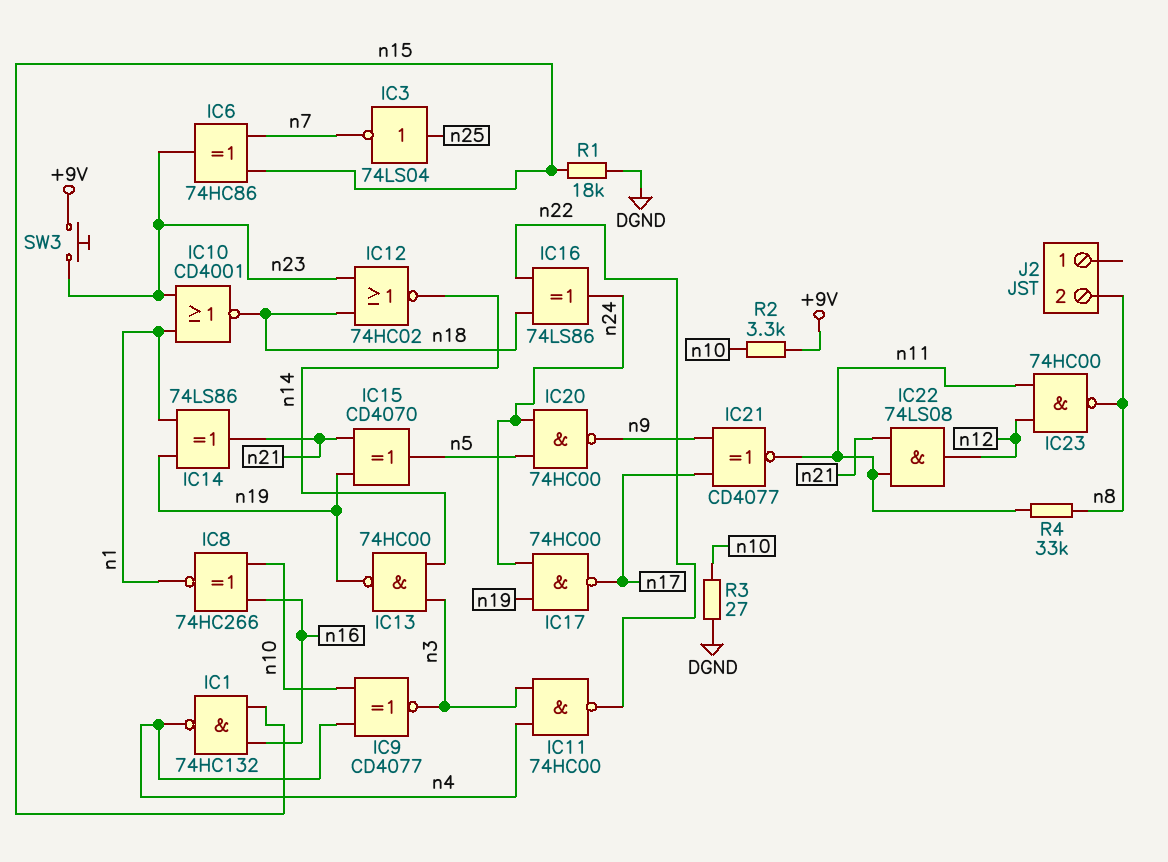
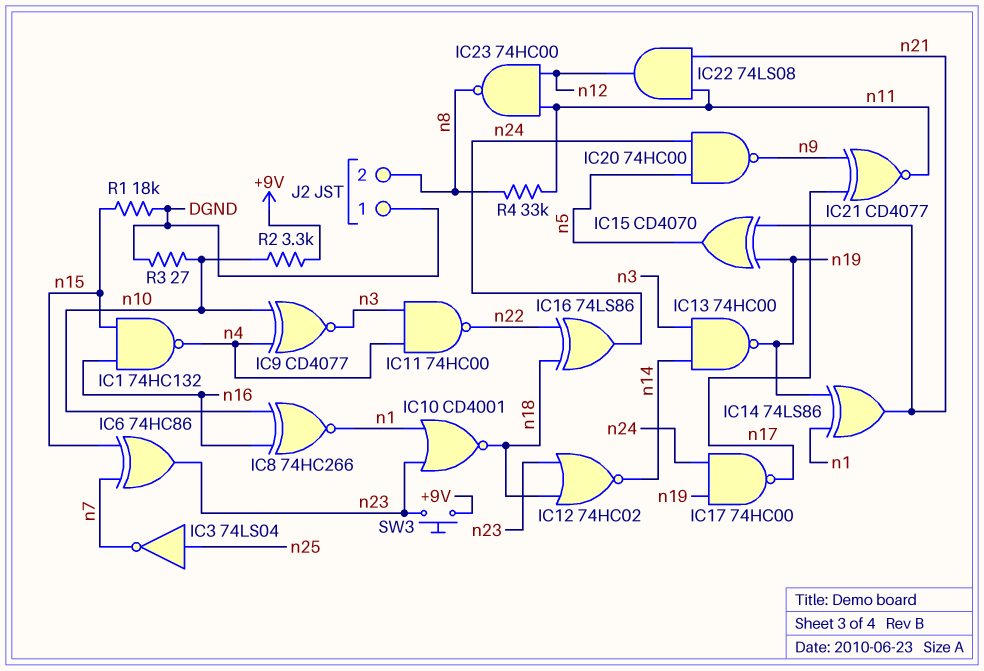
J2 pin 1: none -> DGND

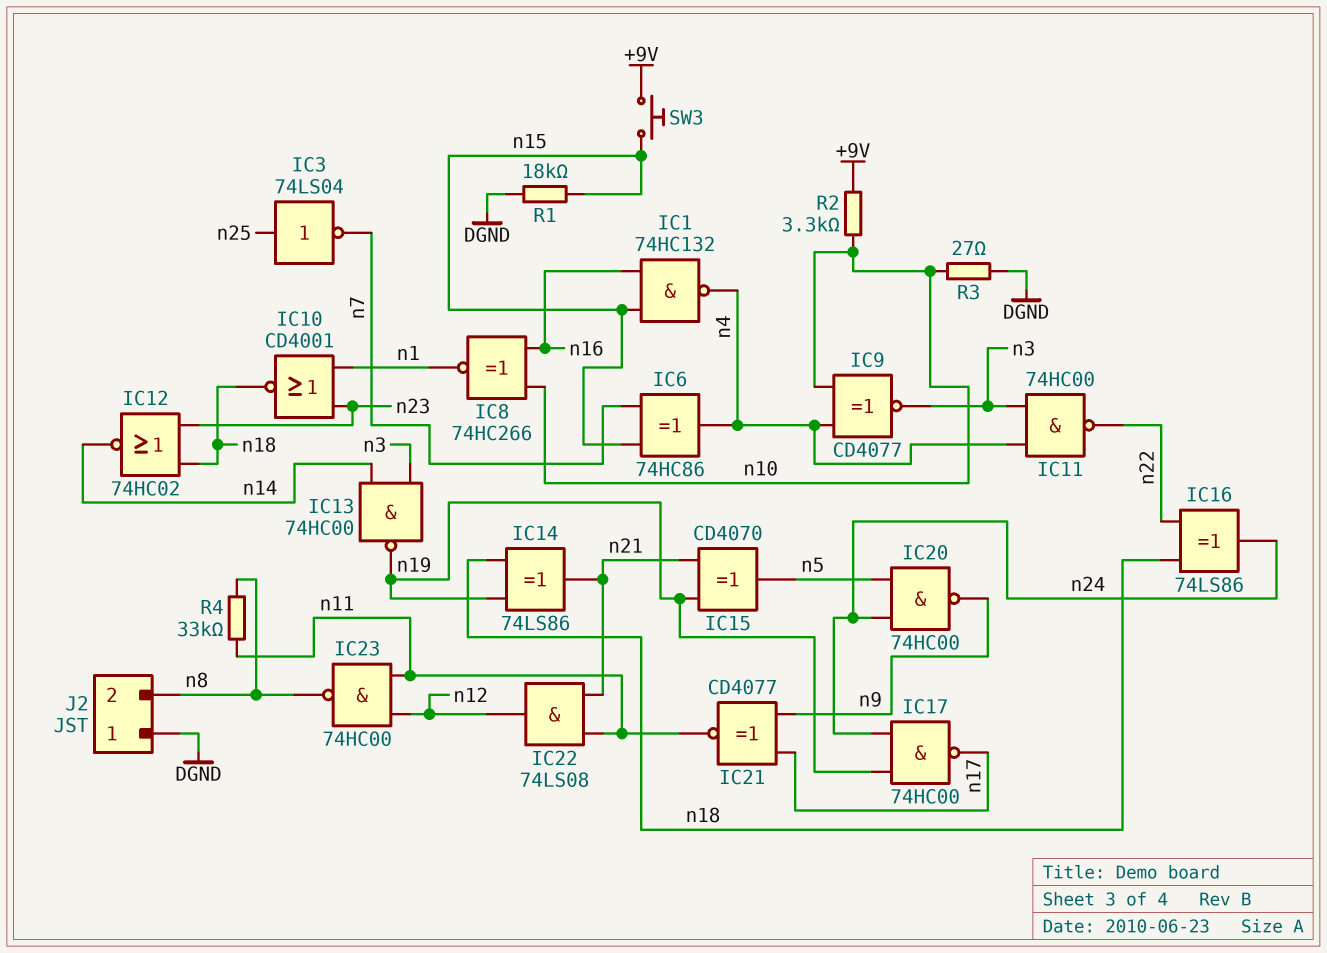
IC6: XOR 74HC86 (in n7, in n15, out n23) -> XOR 74HC86 (in n7, in n15, out n4)
IC14: XOR 74LS86 (in n1, in n19, out n21) -> XOR 74LS86 (in n18, in n19, out n21)
SW3: button (+9V, n23) -> button (+9V, n15)

